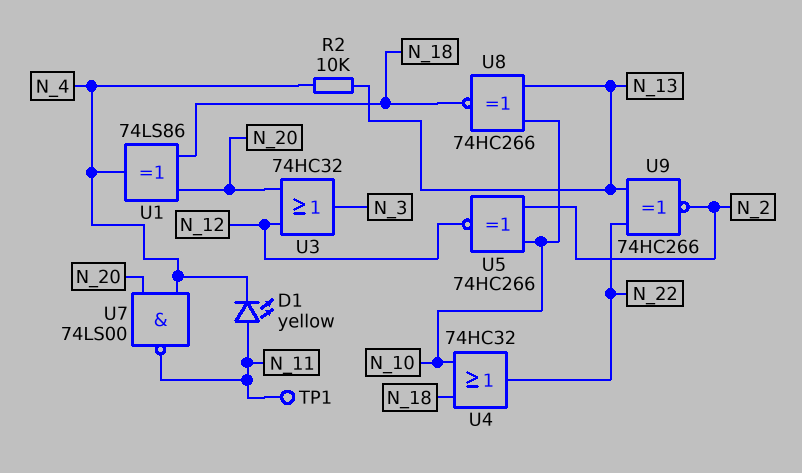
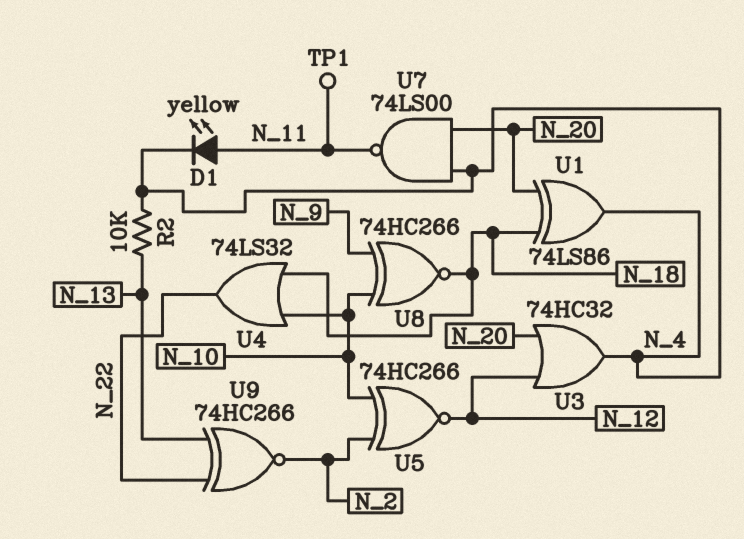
U3: OR 74HC32 (in N_12, in N_20, out N_3) -> OR 74HC32 (in N_12, in N_20, out N_4)
U4: OR 74HC32 (in N_10, in N_18, out N_22) -> OR 74LS32 (in N_10, in N_18, out N_22)
U8: XNOR 74HC266 (in N_10, in N_13, out N_18) -> XNOR 74HC266 (in N_9, in N_10, out N_18)

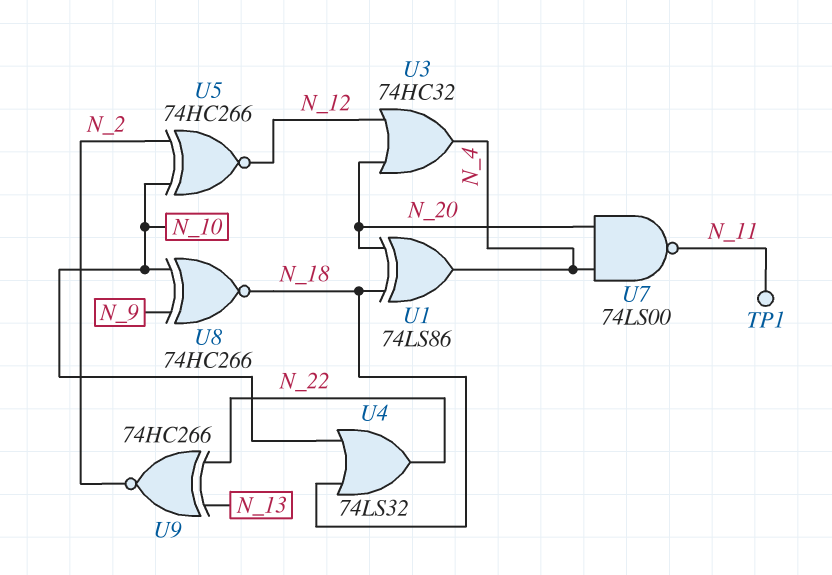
D1: LED yellow (A N_11, K N_4) -> none
R2: 10k (N_4, N_13) -> none

